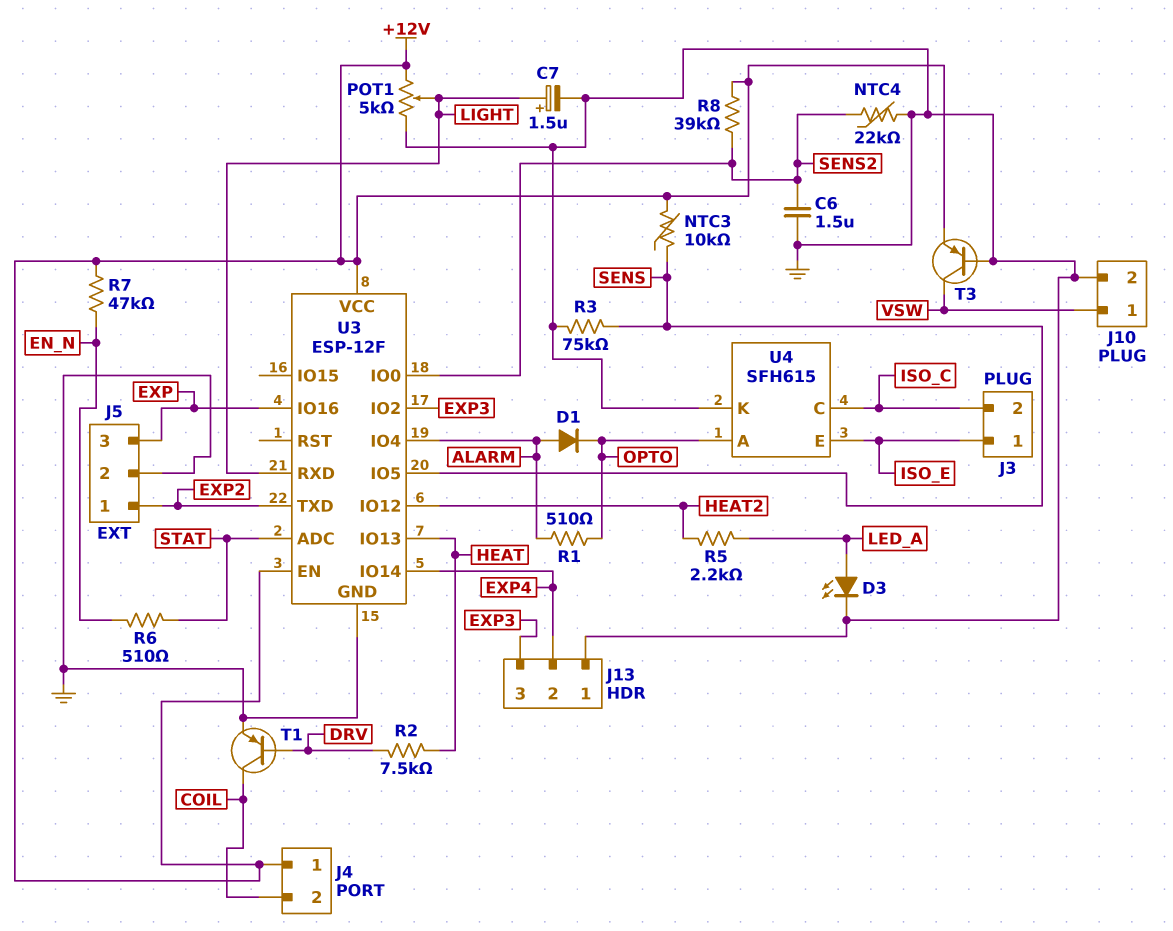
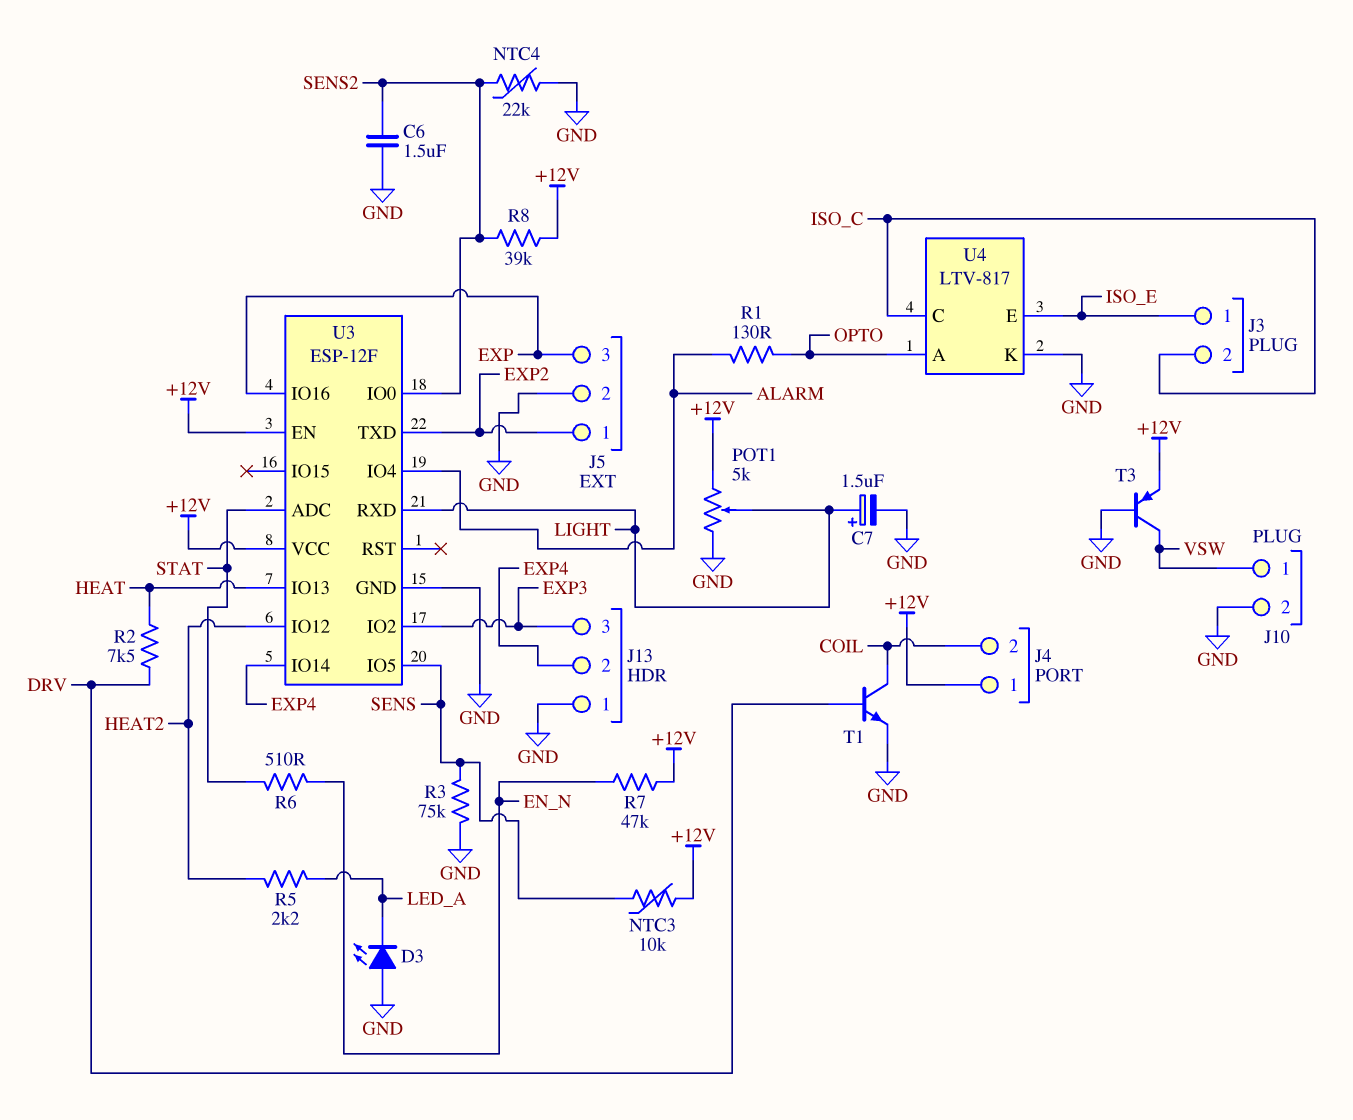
D1: diode (A ALARM, K OPTO) -> none
D3: LED (A LED_A, K GND) -> LED (A GND, K LED_A)
R1: 510 (ALARM, OPTO) -> 130 (ALARM, OPTO)
T1: PNP (B DRV, C COIL, E GND) -> NPN (B DRV, C COIL, E GND)
U4: SFH615 -> LTV-817

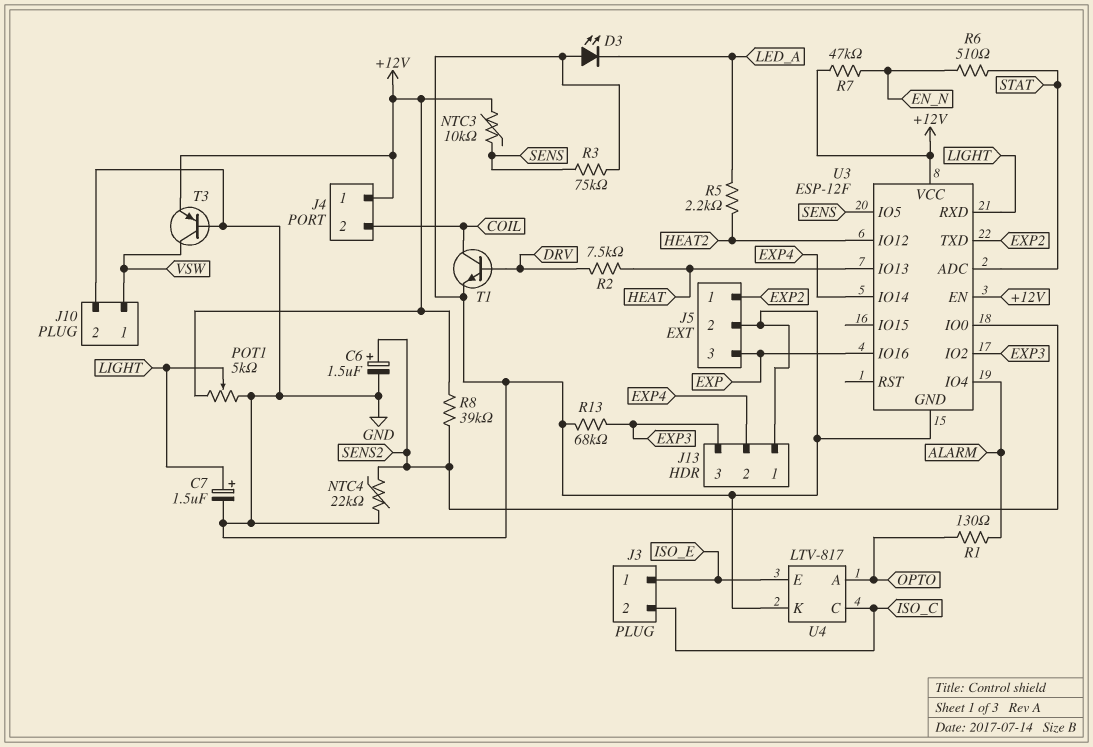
C6: 1.5uF (GND, SENS2) -> 1.5uF (plus SENS2, minus GND)
R13: none -> 68k (EXP3, GND)

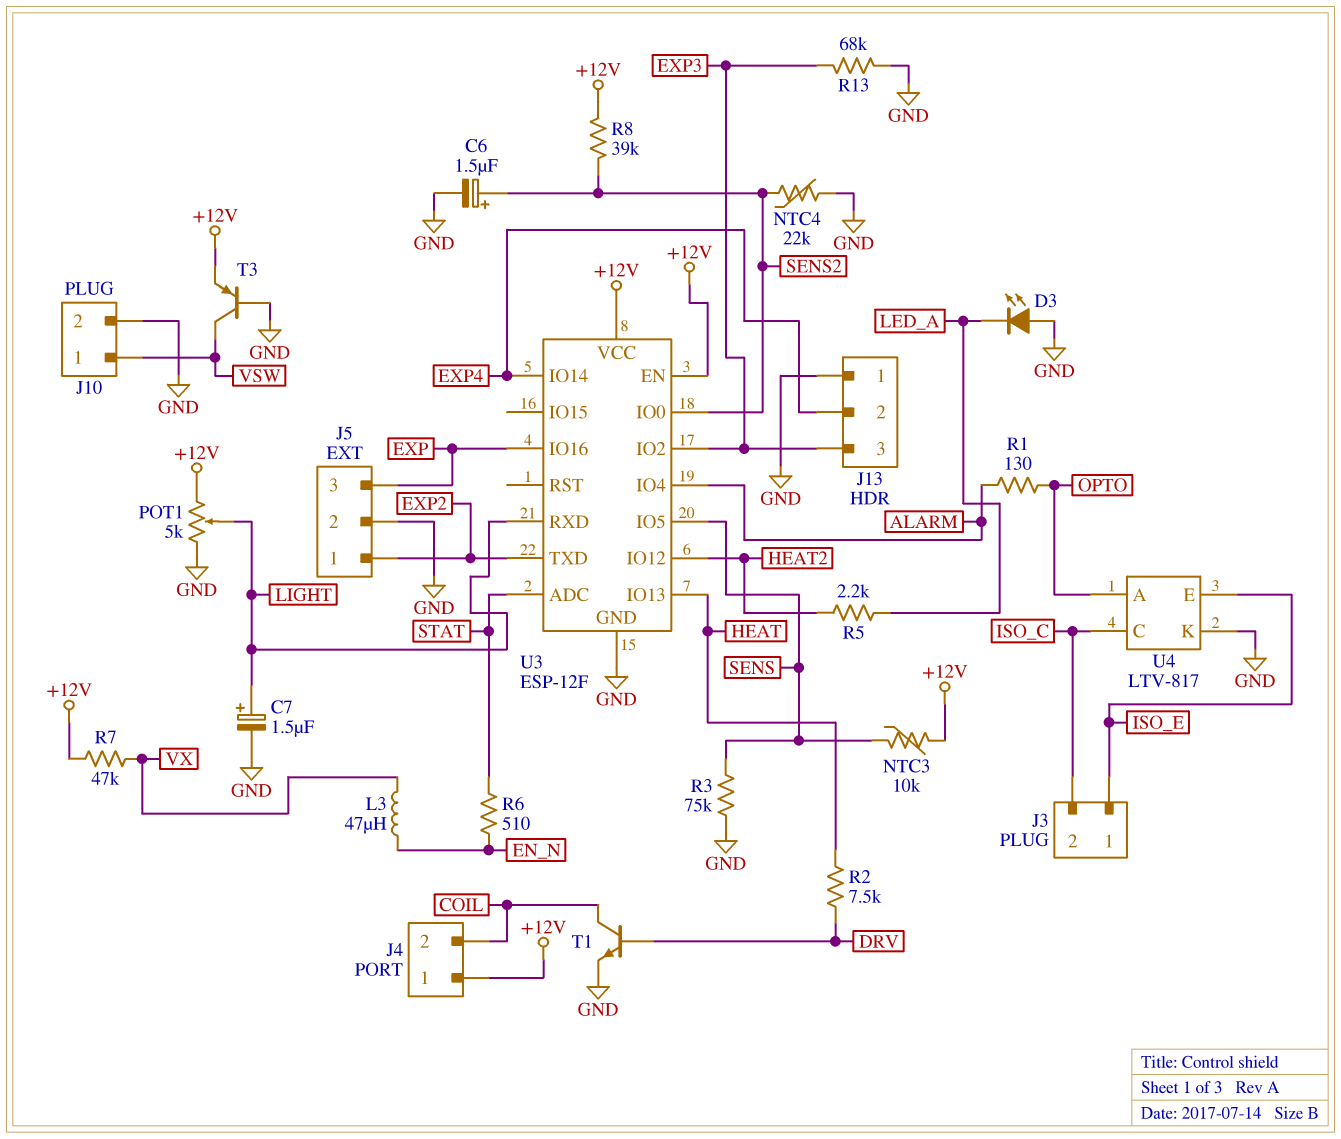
L3: none -> 47uH (EN_N, VX)
R7: 47k (+12V, EN_N) -> 47k (+12V, VX)

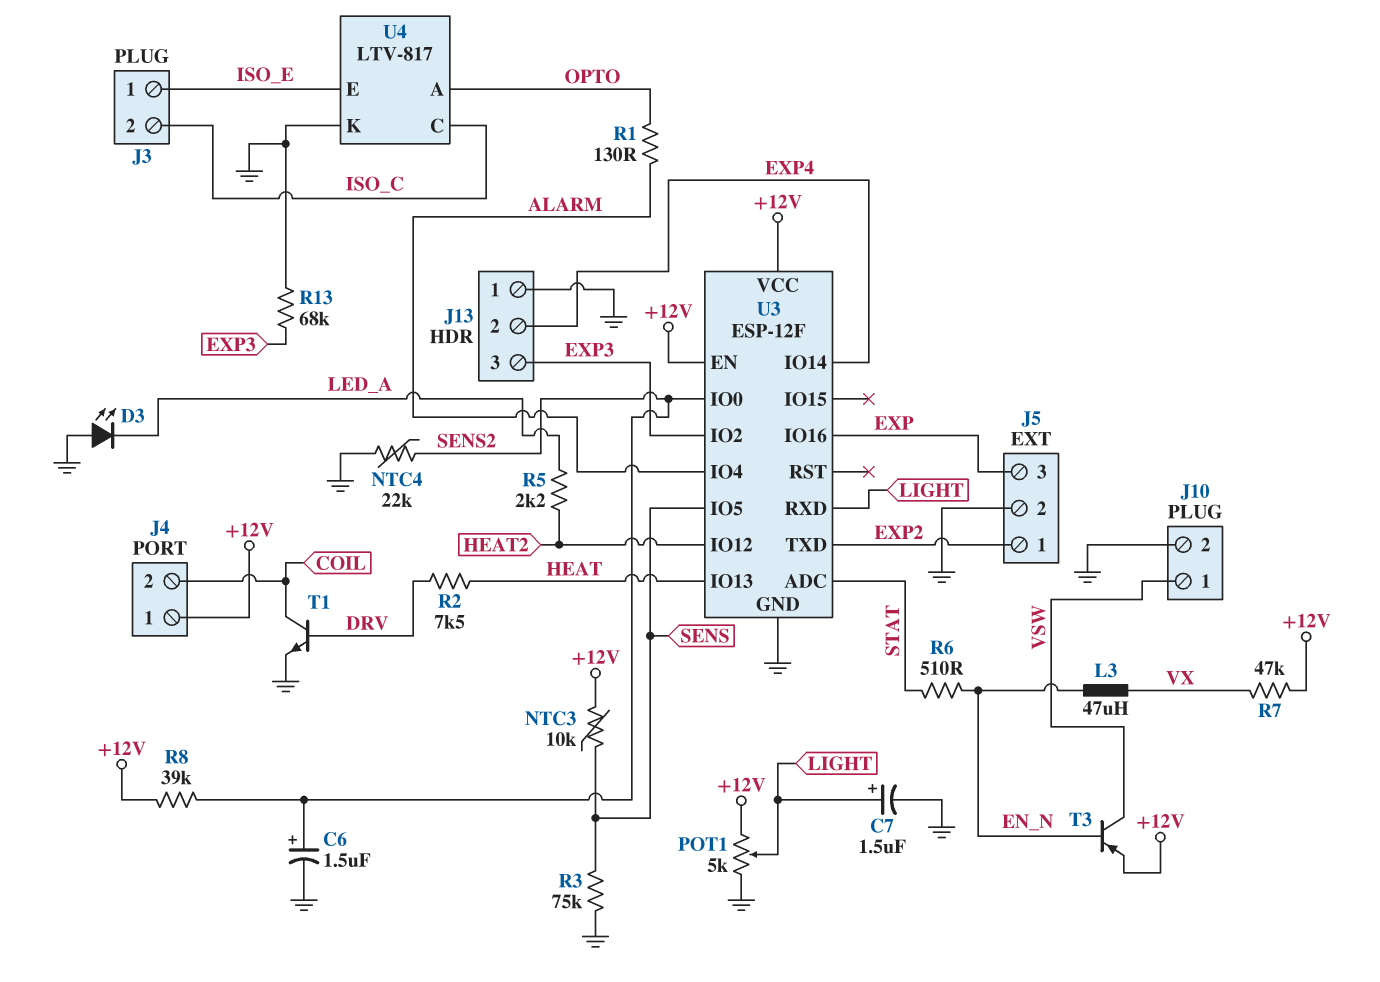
T3: PNP (B GND, C VSW, E +12V) -> PNP (B EN_N, C VSW, E +12V)

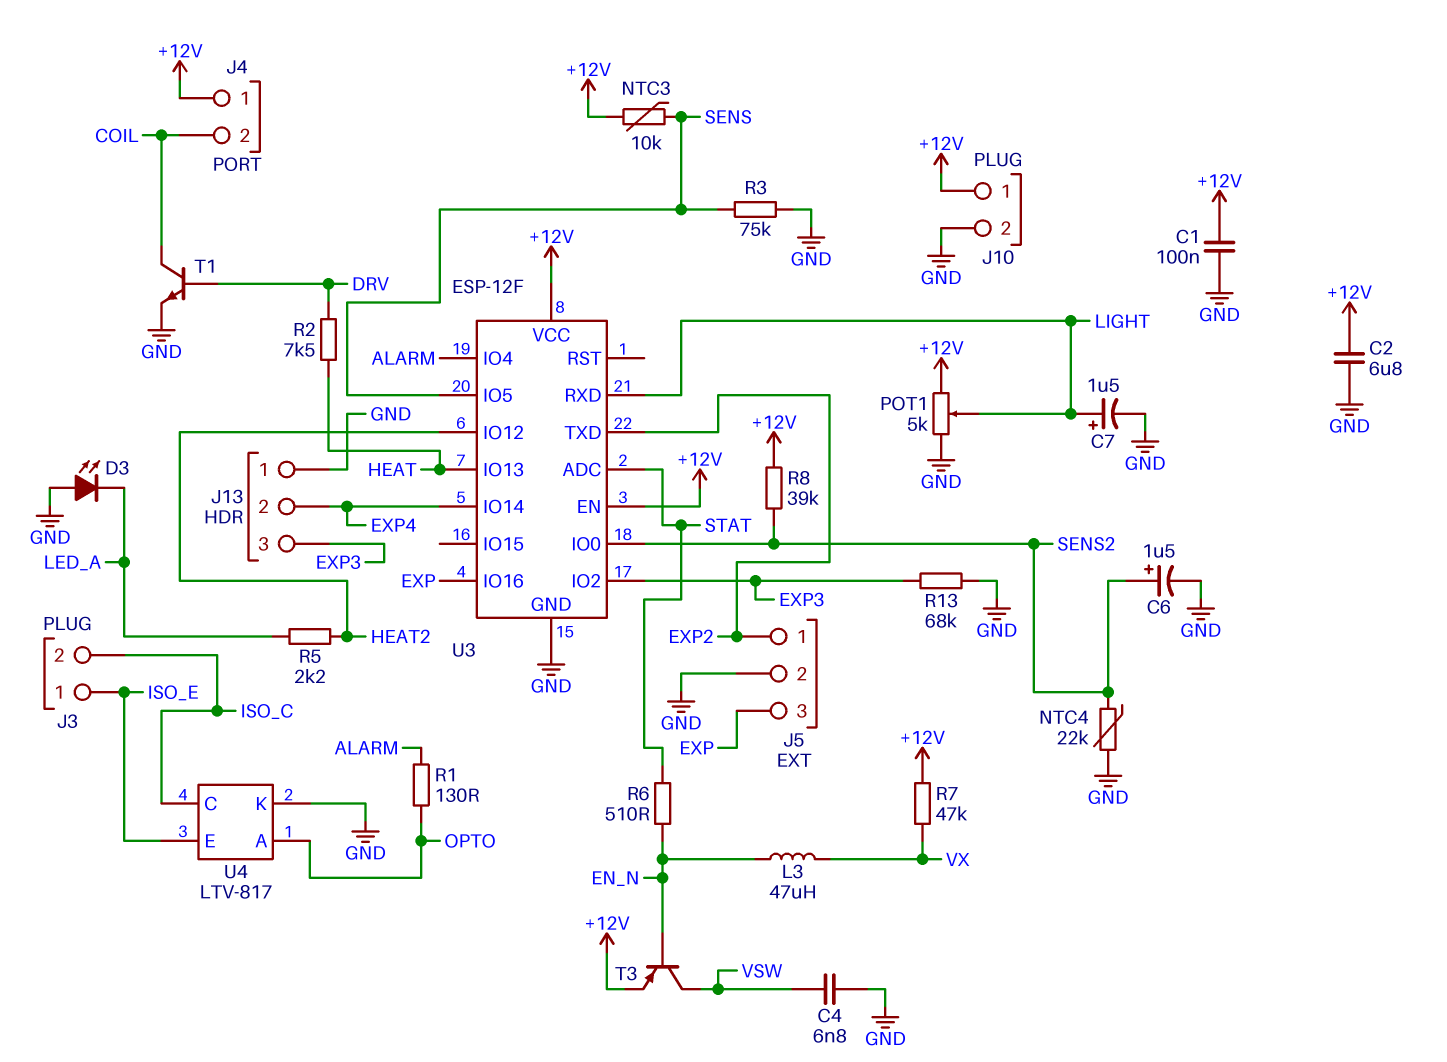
C1: none -> 100nF (+12V, GND)
C2: none -> 6.8uF (+12V, GND)
C4: none -> 6.8nF (GND, VSW)
J10 pin 1: VSW -> +12V

